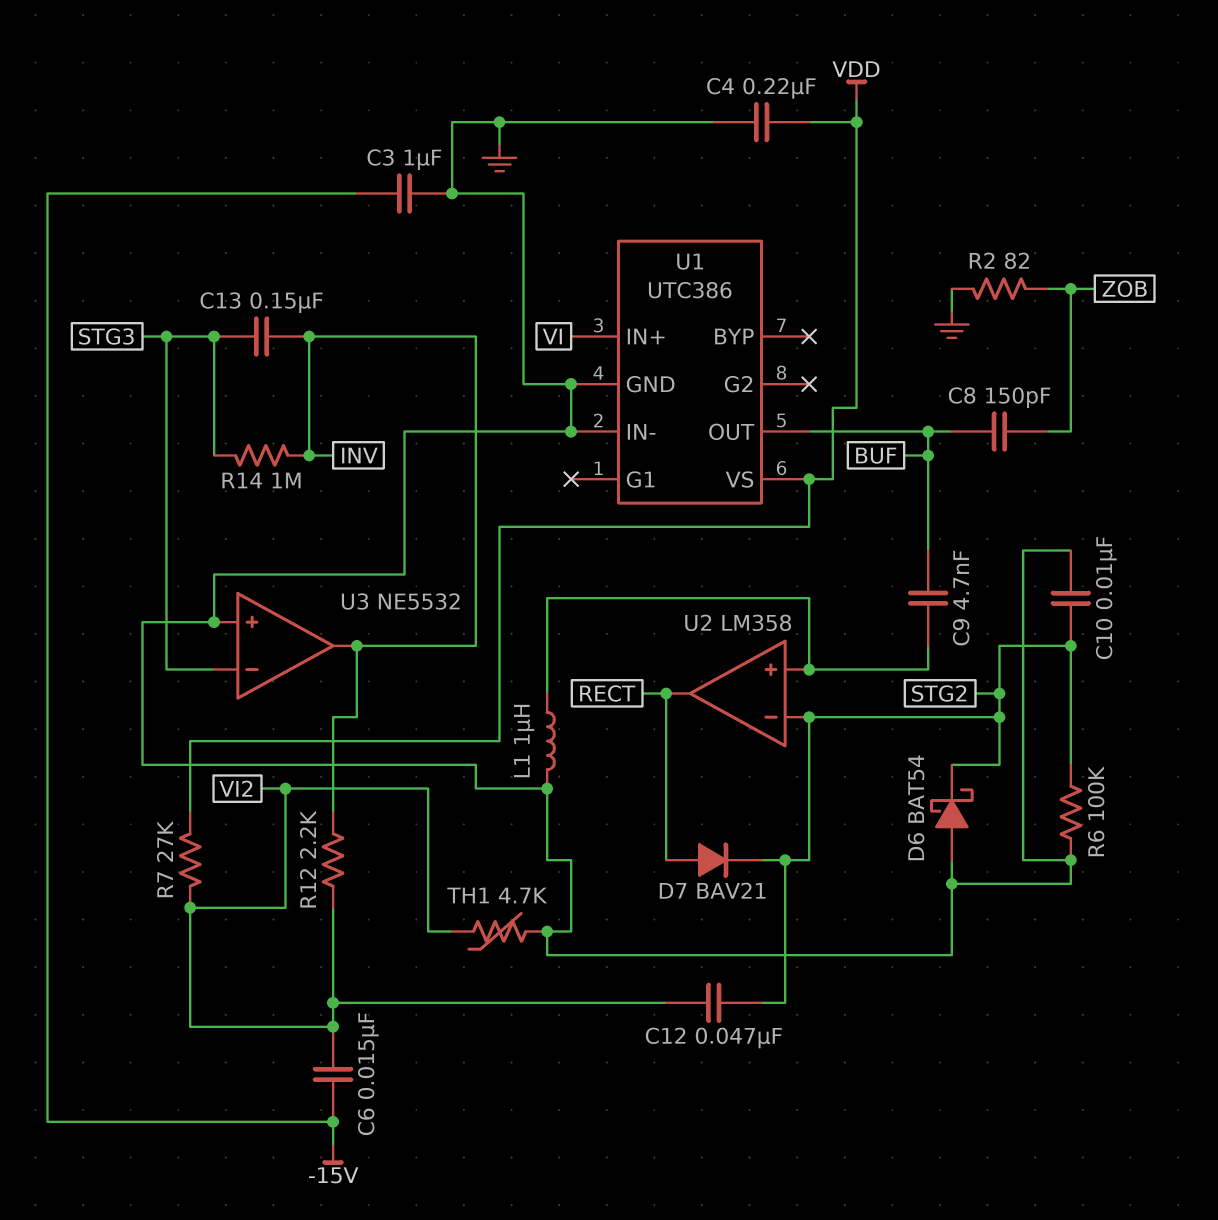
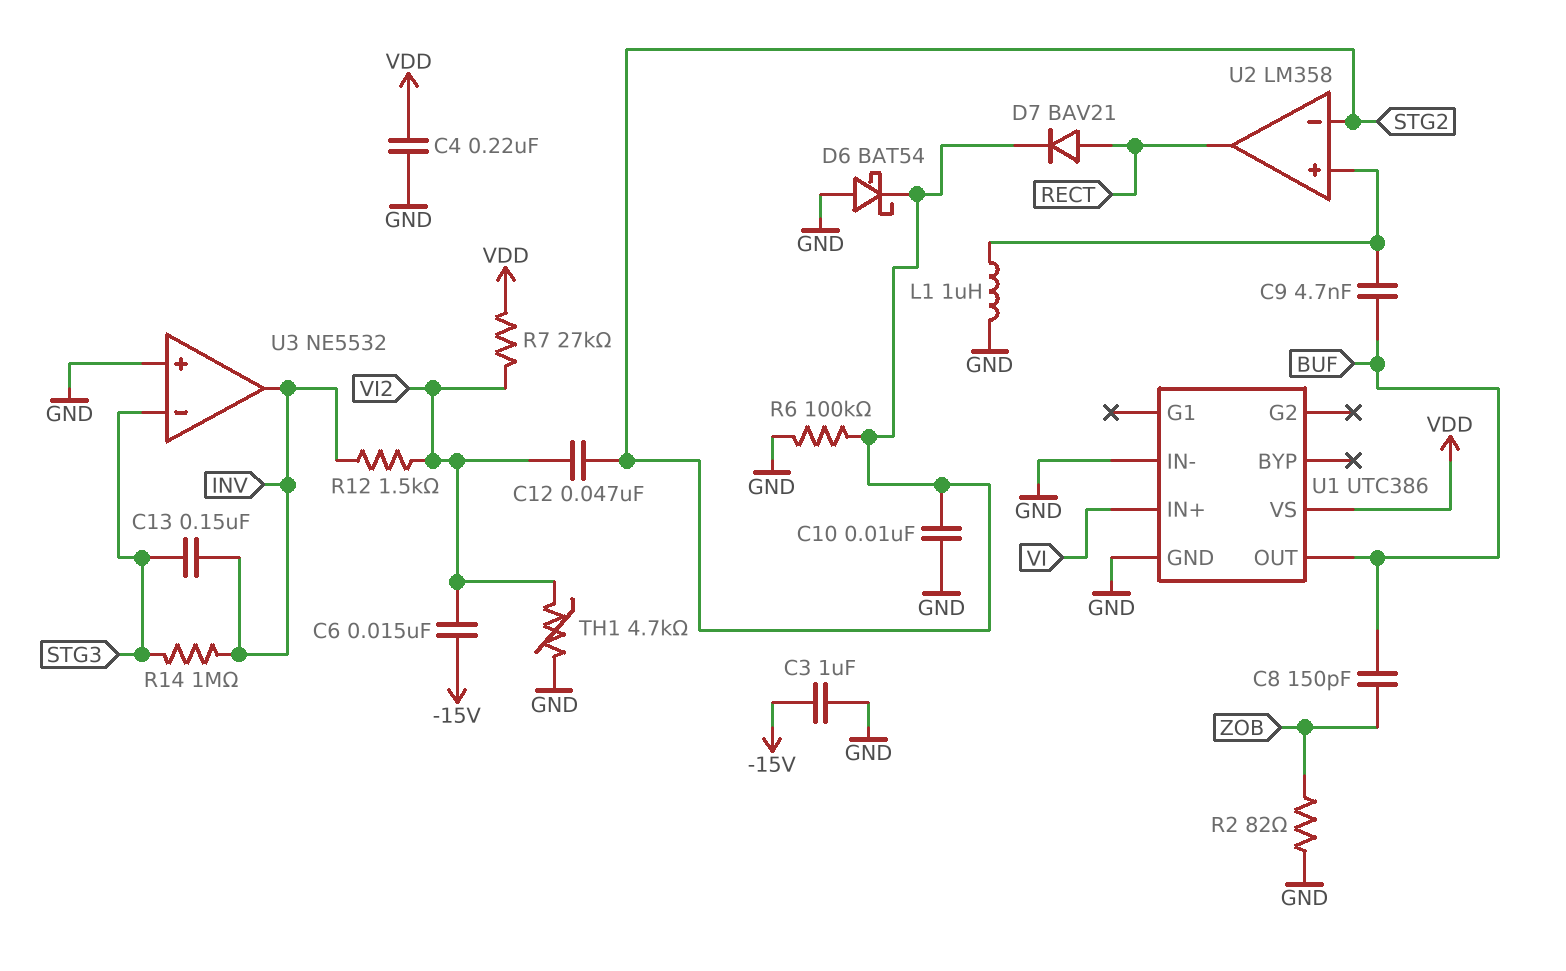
R12: 2.2k (INV, VI2) -> 1.5k (INV, VI2)

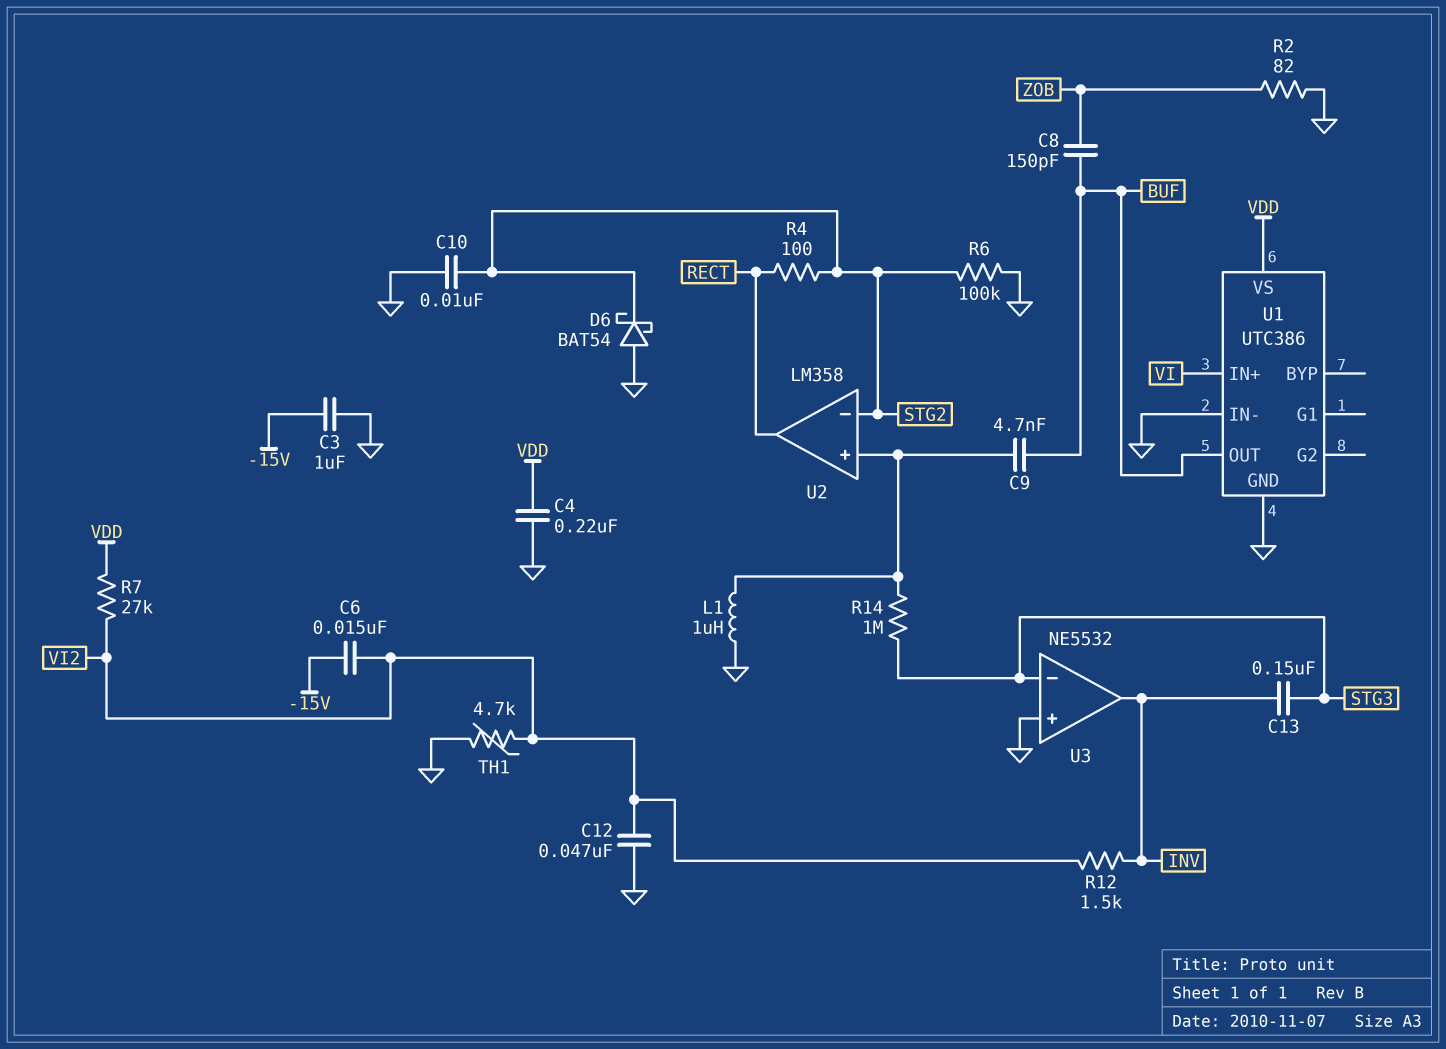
C12: 47nF (STG2, VI2) -> 47nF (GND, VI2)
D7: diode BAV21 (A RECT, K STG2) -> none
R4: none -> 100 (RECT, STG2)
R14: 1M (INV, STG3) -> 1M (STG3, U2/in+)

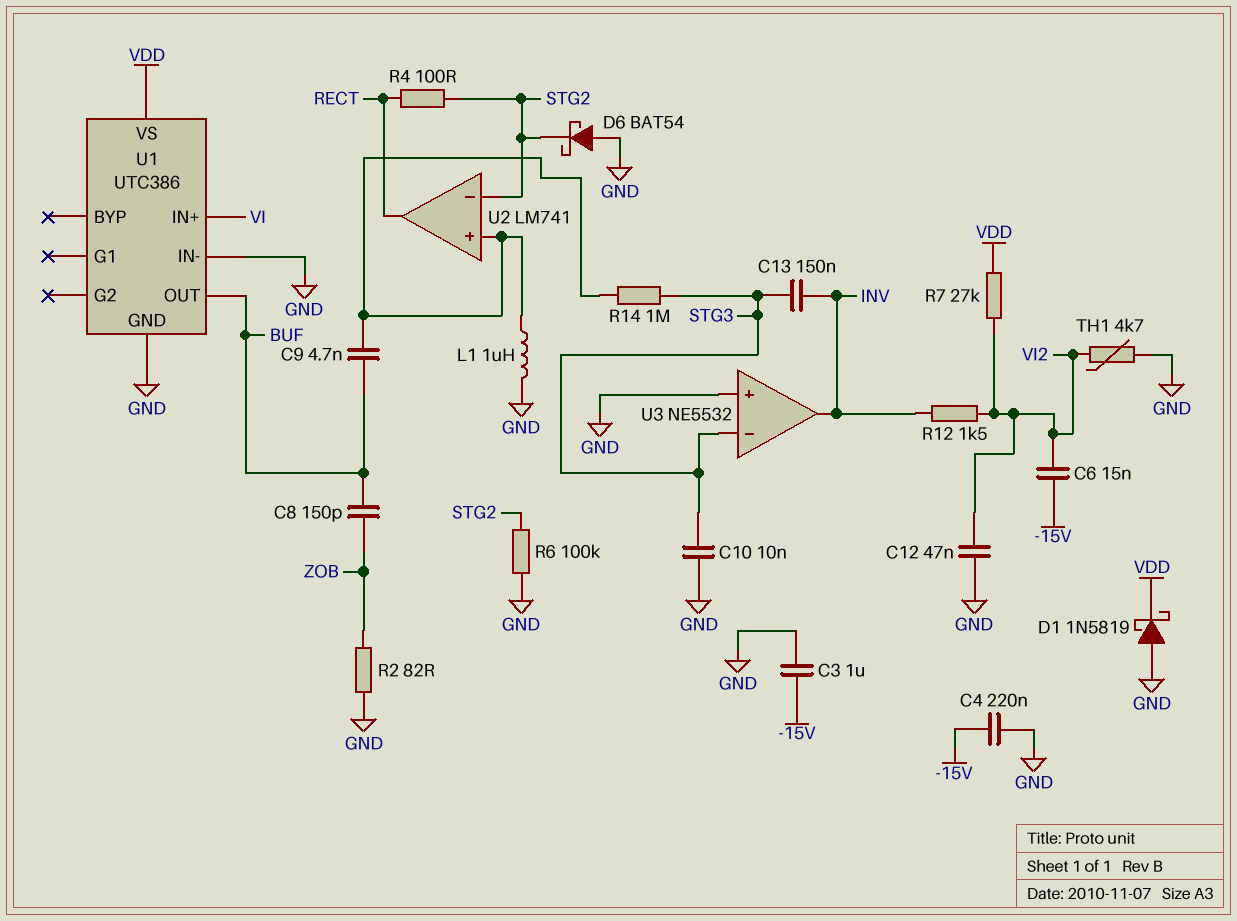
C4: 220nF (GND, VDD) -> 220nF (-15V, GND)
C10: 10nF (GND, STG2) -> 10nF (GND, STG3)
D1: none -> schottky 1N5819 (A GND, K VDD)
U2: LM358 -> LM741

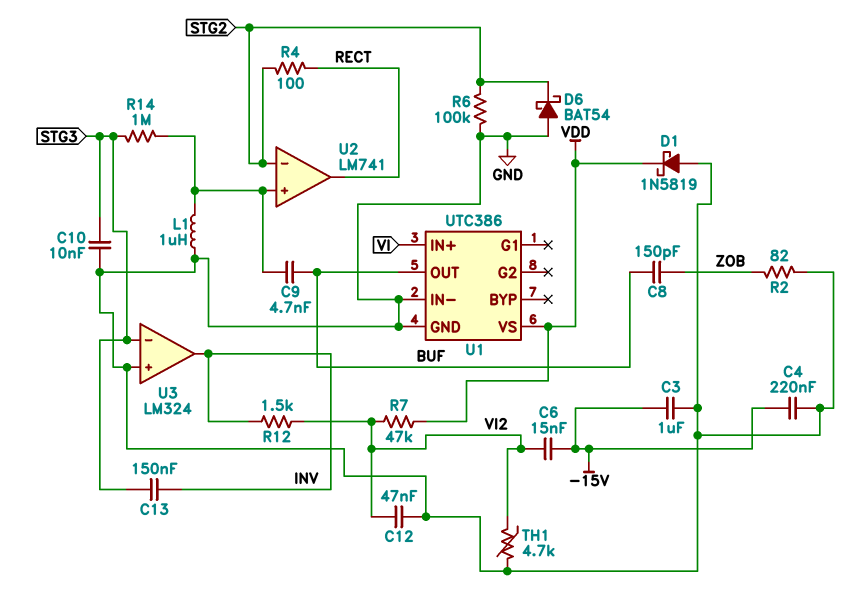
R7: 27k (VDD, VI2) -> 47k (VDD, VI2)
U3: NE5532 -> LM324

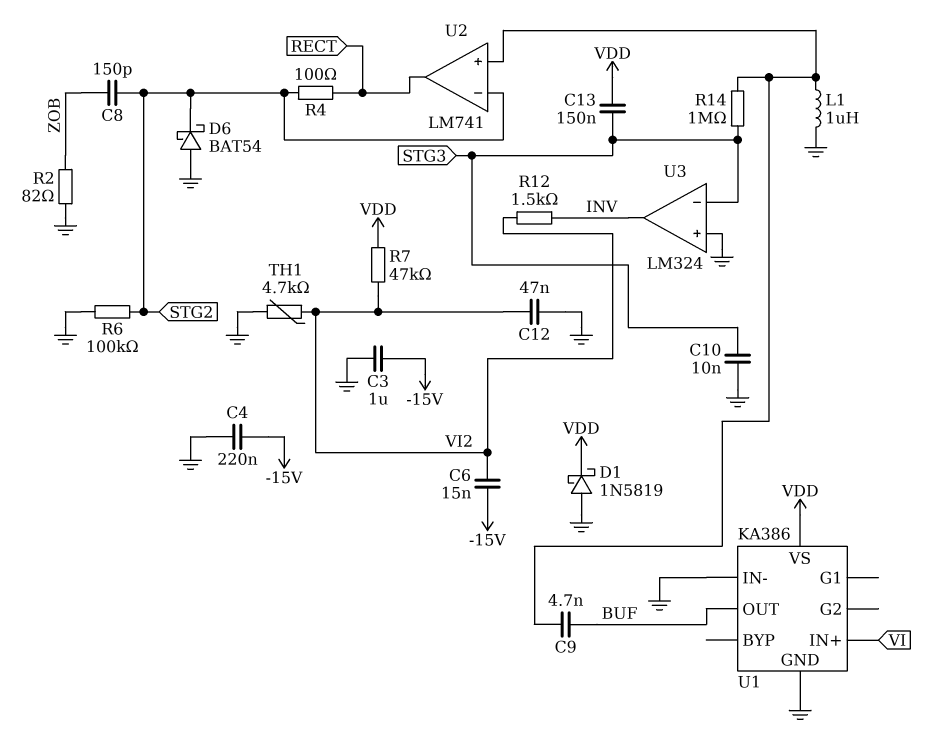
C8: 150pF (BUF, ZOB) -> 150pF (STG2, ZOB)
C13: 150nF (INV, STG3) -> 150nF (STG3, VDD)
U1: UTC386 -> KA386

